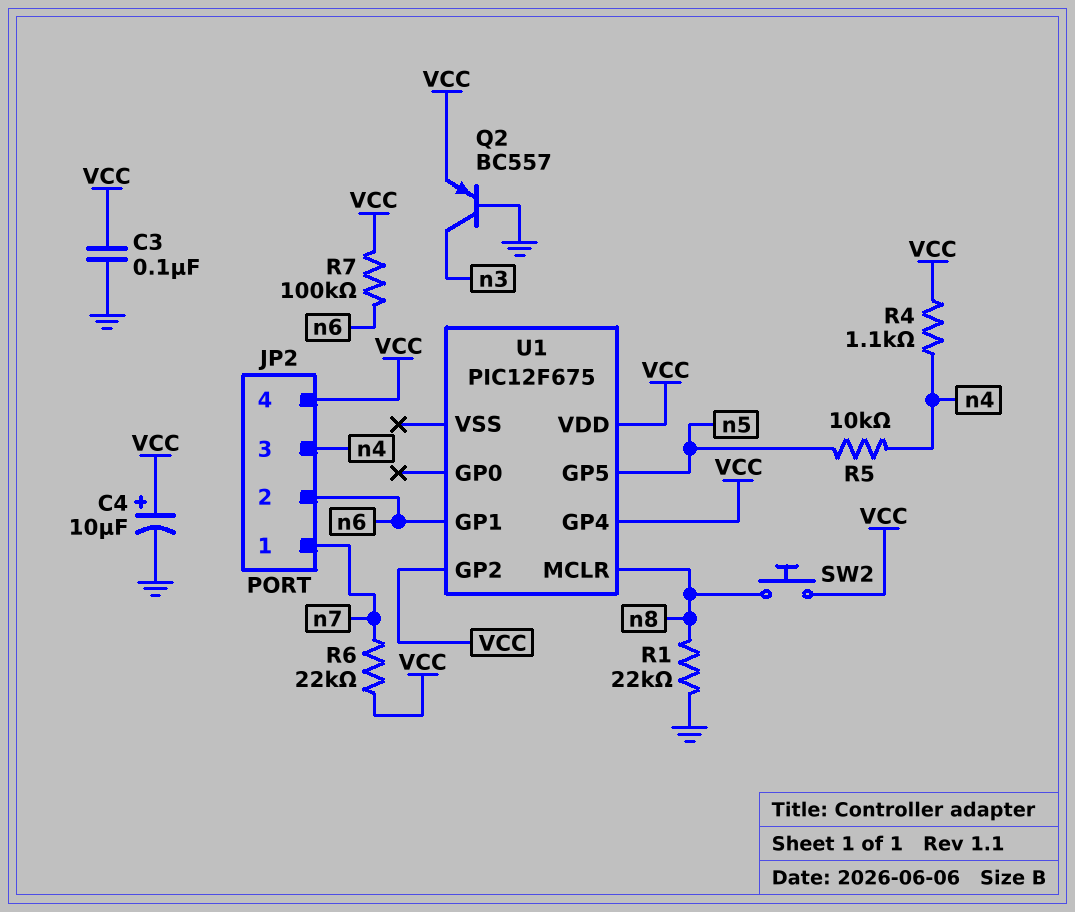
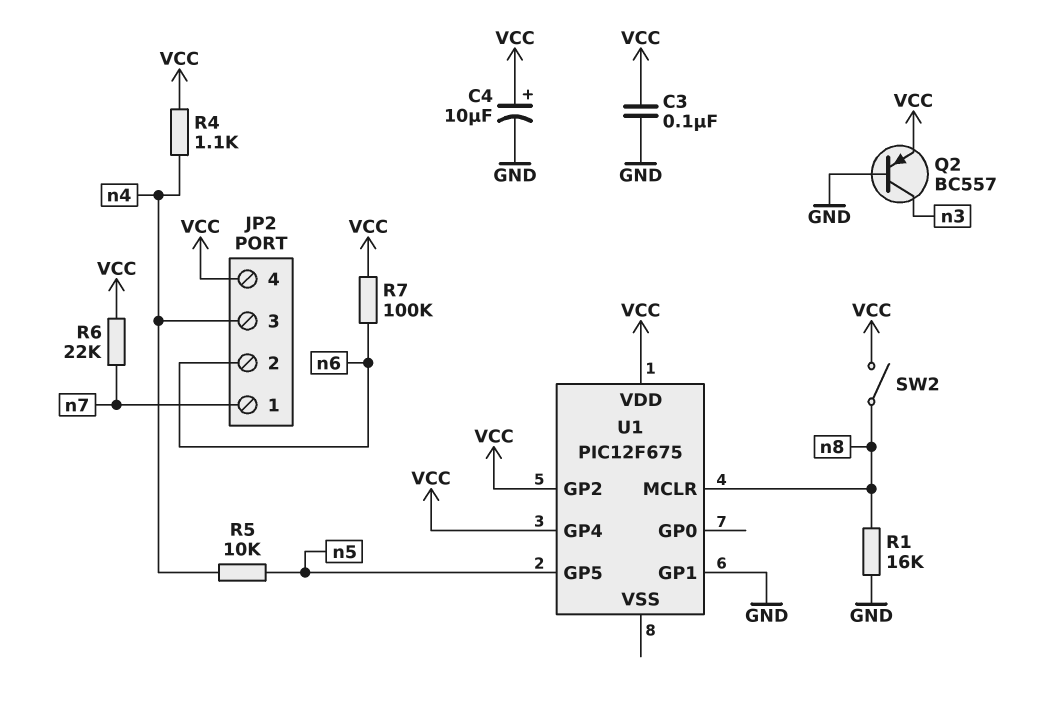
R1: 22k (GND, n8) -> 16k (GND, n8)
SW2: button (VCC, n8) -> switch (VCC, n8)
U1 pin GP1: n6 -> GND

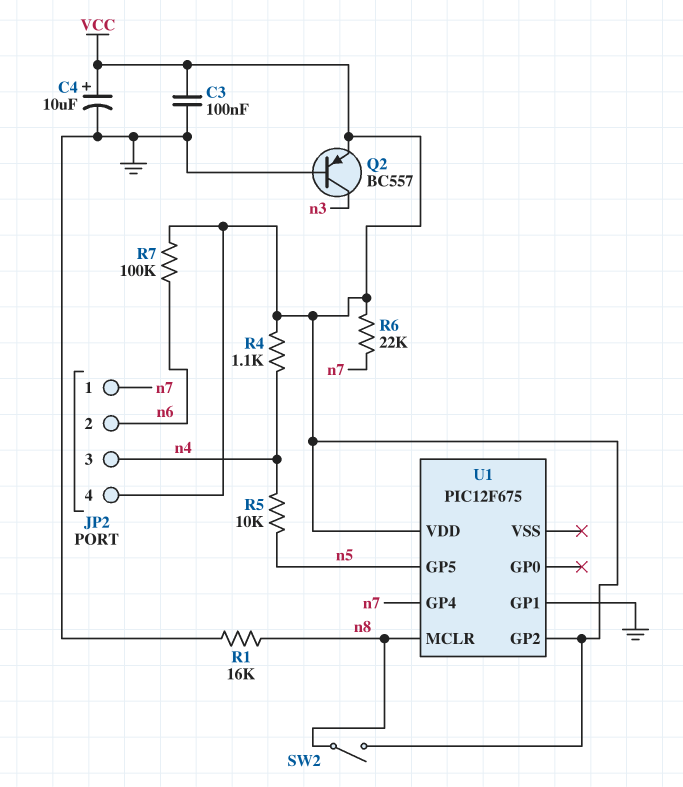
U1 pin GP4: VCC -> n7

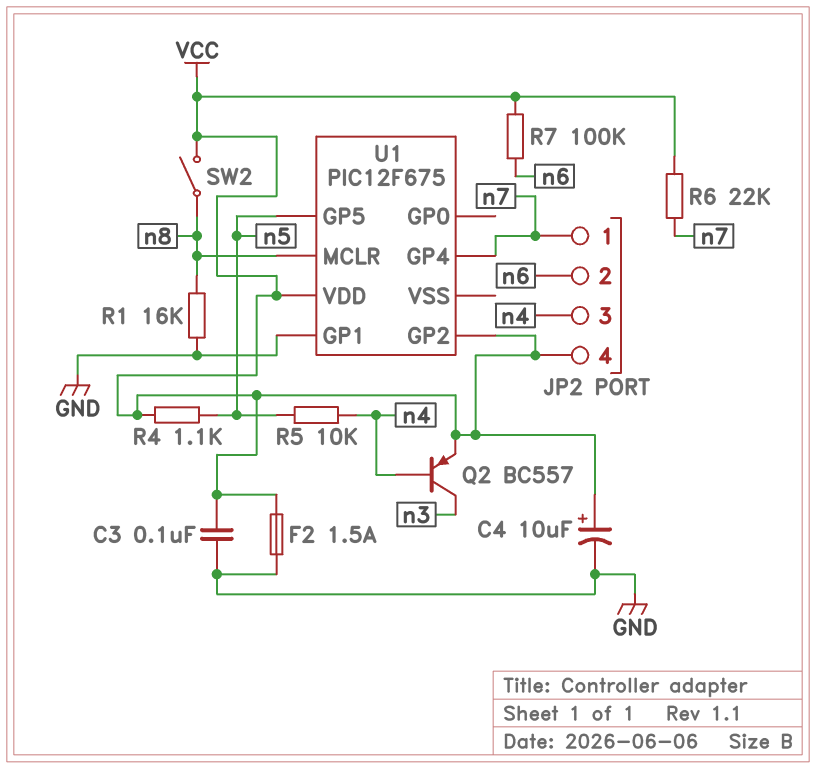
F2: none -> 1.5A (GND, VCC)
Q2: PNP BC557 (B GND, C n3, E VCC) -> PNP BC557 (B n4, C n3, E VCC)
R4: 1.1k (VCC, n4) -> 1.1k (VCC, n5)

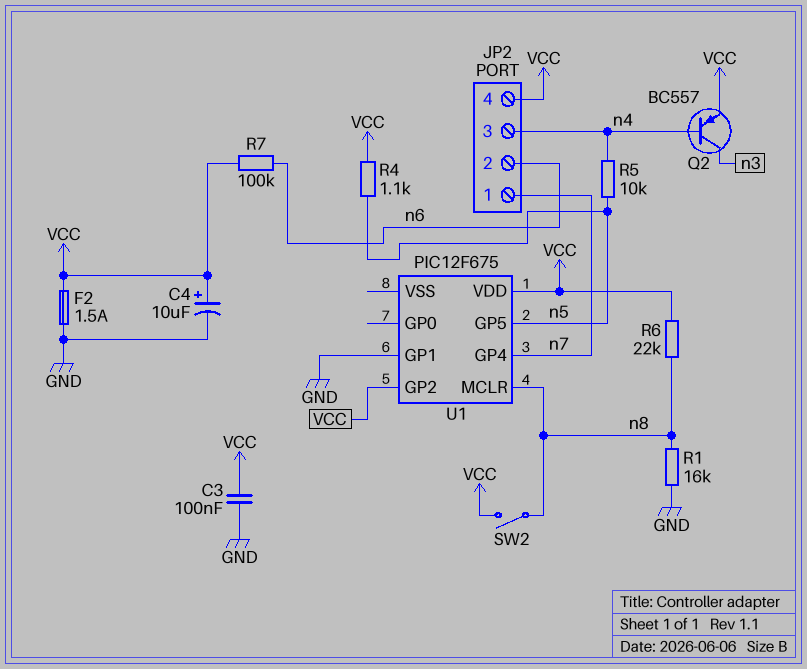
R6: 22k (VCC, n7) -> 22k (VCC, n8)

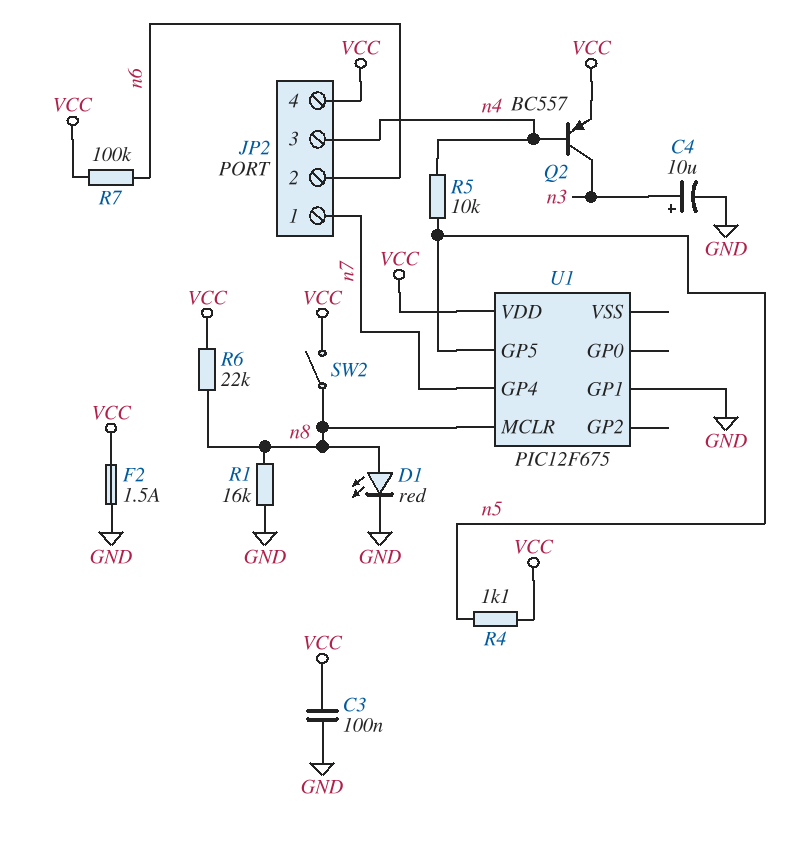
C4: 10uF (plus VCC, minus GND) -> 10uF (plus n3, minus GND)
D1: none -> LED red (A n8, K GND)
U1 pin GP2: VCC -> none

